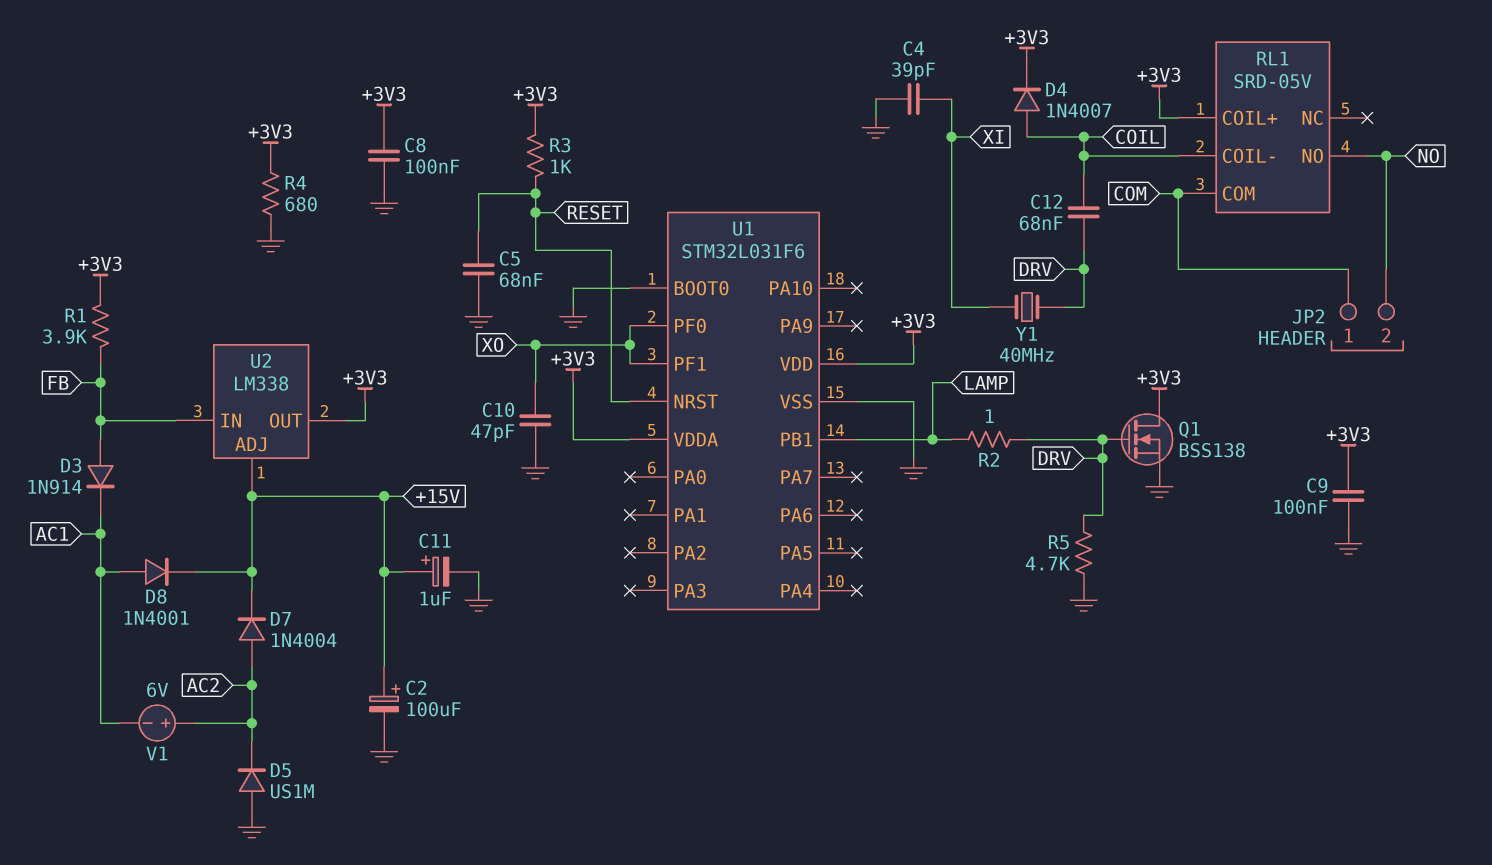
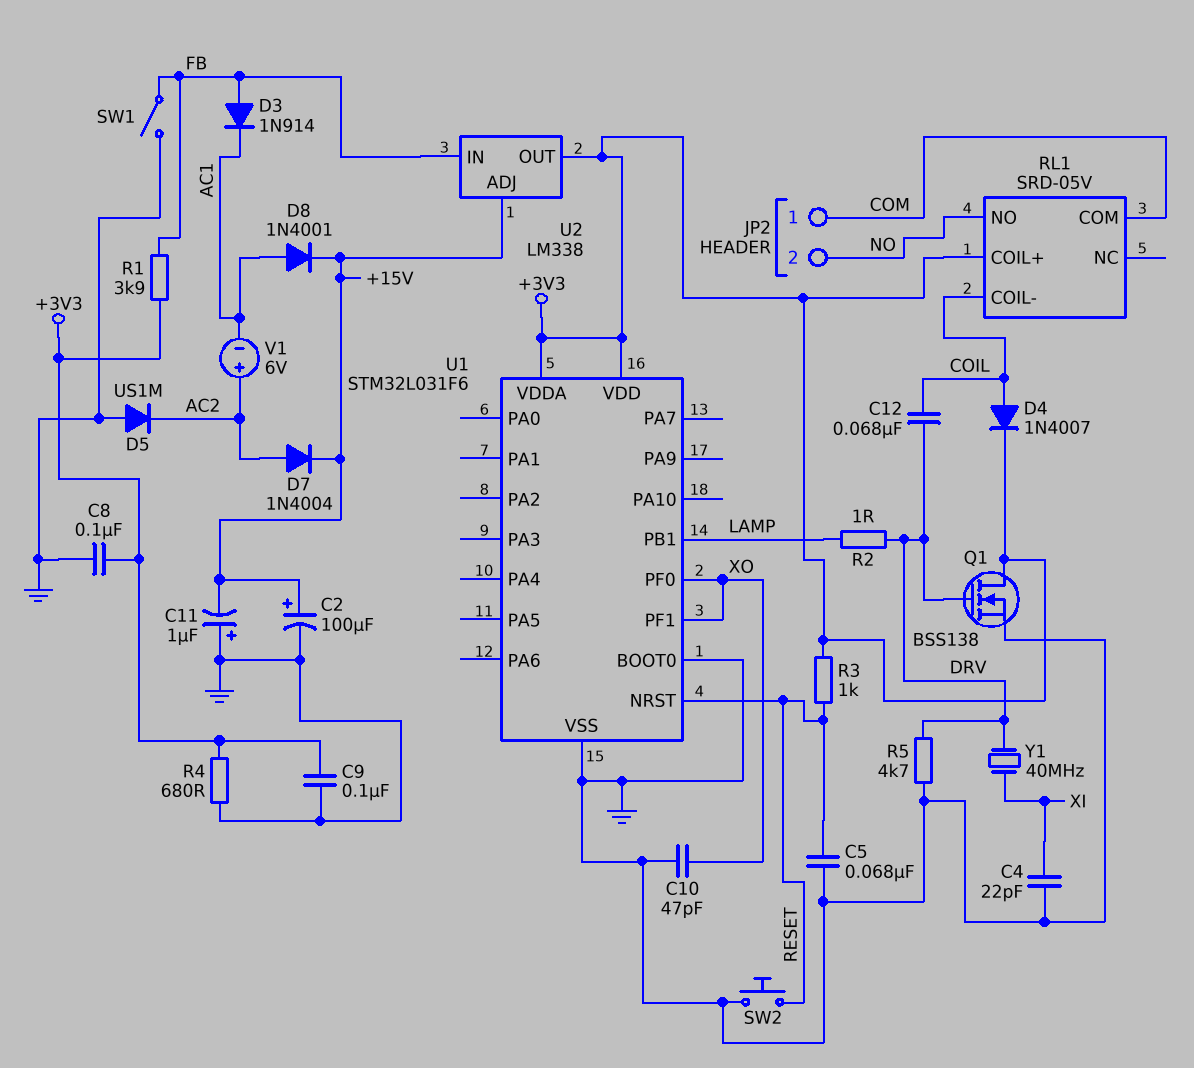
C4: 39pF (GND, XI) -> 22pF (GND, XI)
C11: 1uF (plus +15V, minus GND) -> 1uF (plus GND, minus +15V)
SW1: none -> switch (FB, GND)
SW2: none -> button (GND, RESET)

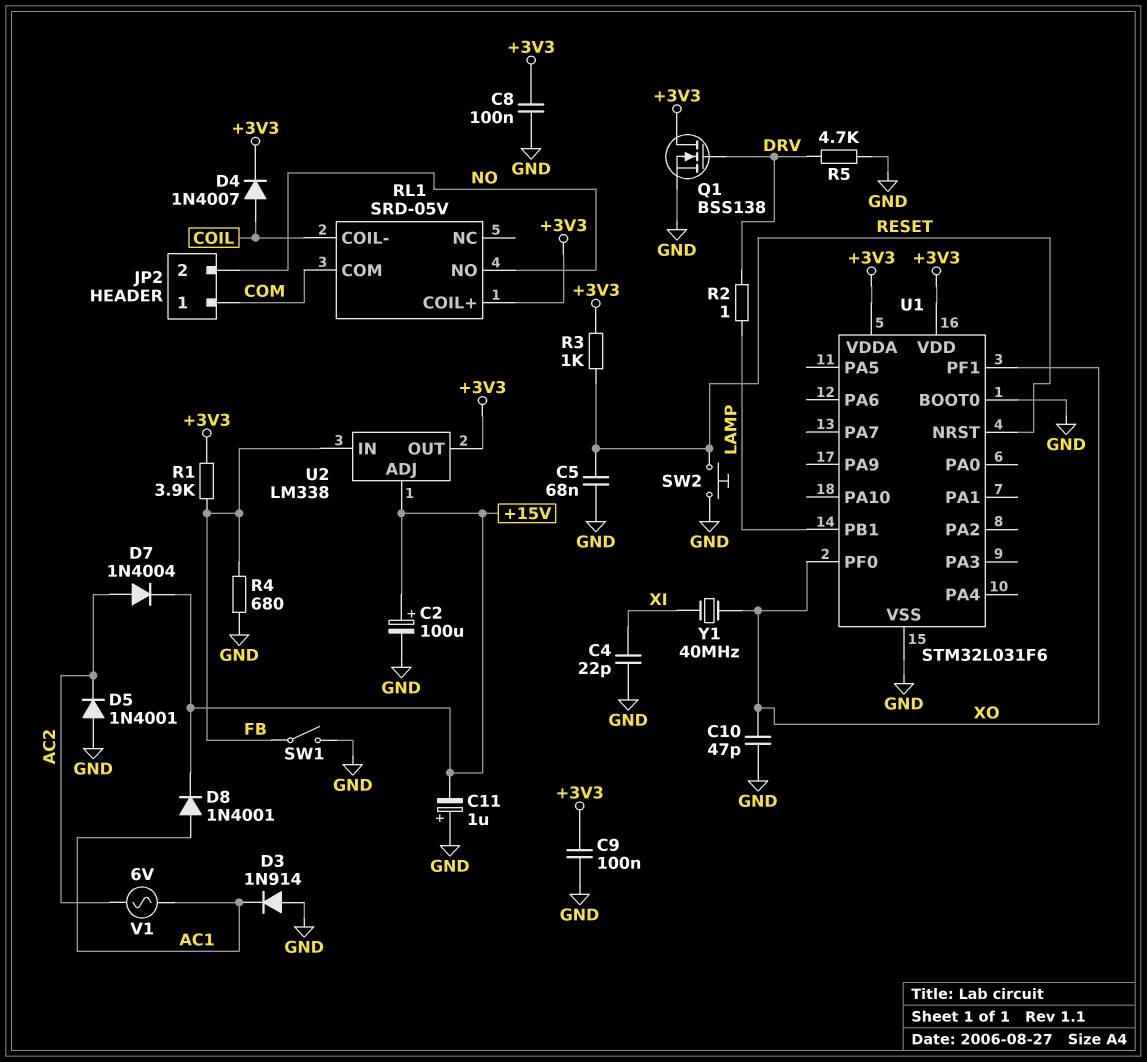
C12: 68nF (COIL, DRV) -> none
D3: diode 1N914 (A FB, K AC1) -> diode 1N914 (A GND, K AC1)
D5: diode US1M (A GND, K AC2) -> diode 1N4001 (A GND, K AC2)
R4: 680 (+3V3, GND) -> 680 (FB, GND)
V1: 6V (plus AC2, minus AC1) -> AC 6V (AC1, AC2)
Y1: 40MHz (DRV, XI) -> 40MHz (XI, XO)

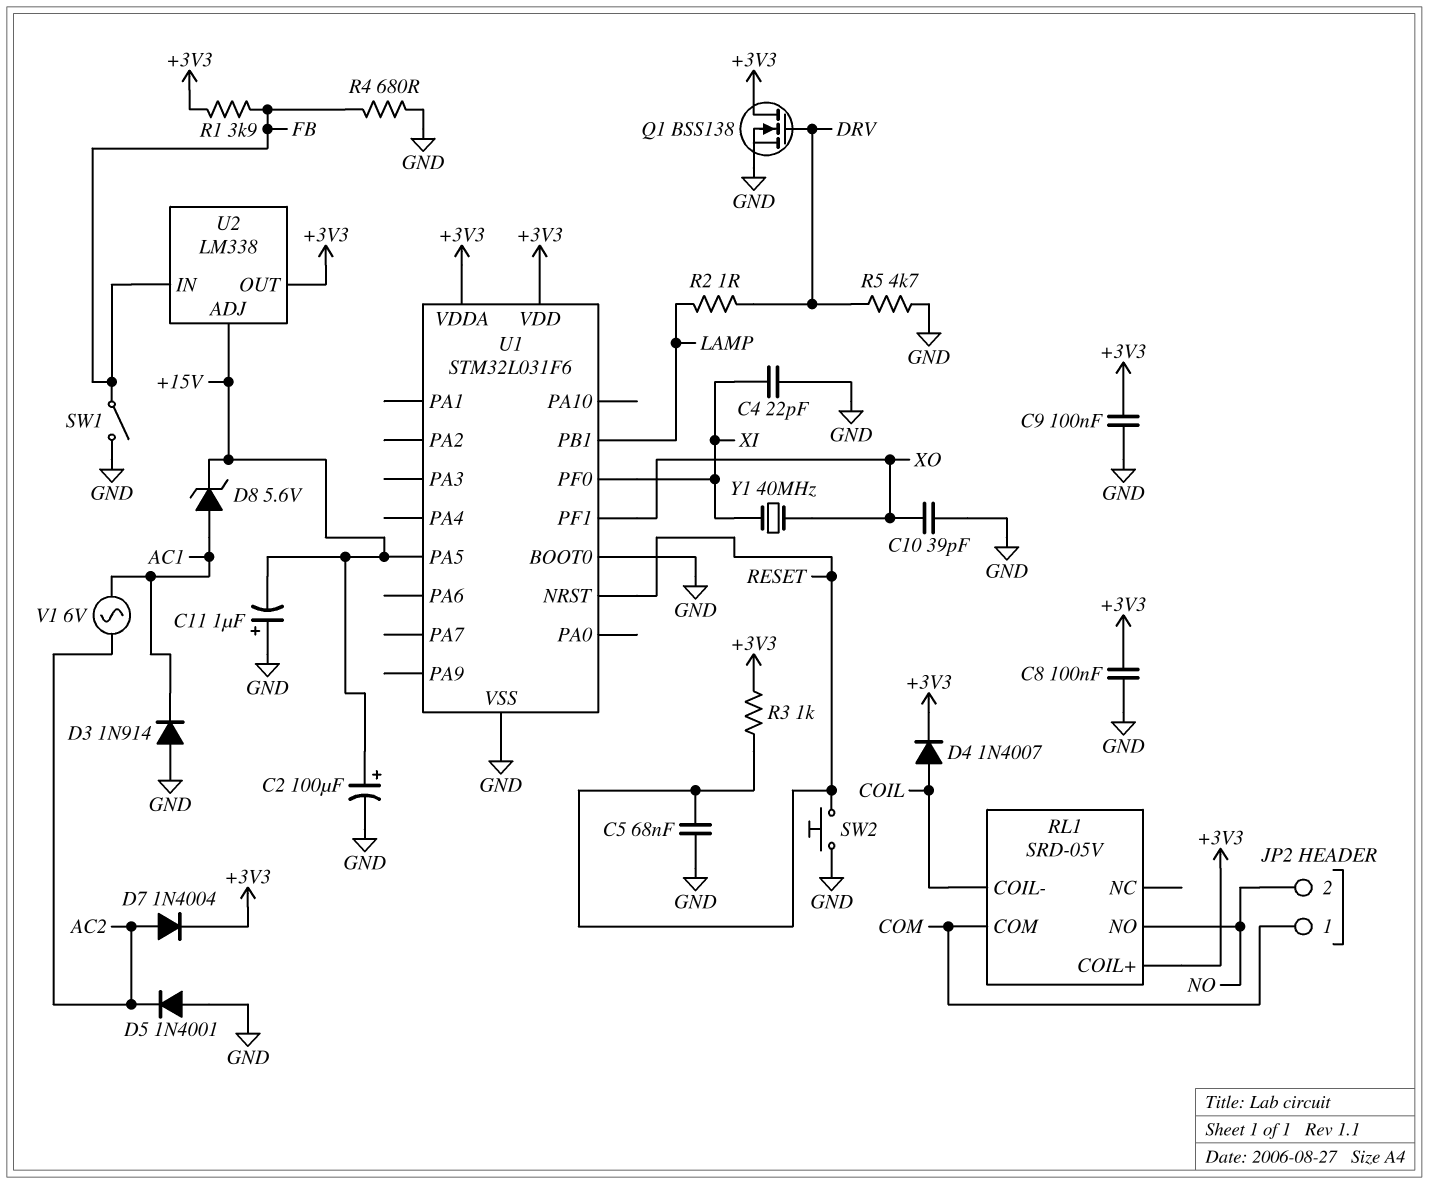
C10: 47pF (GND, XO) -> 39pF (GND, XO)
D7: diode 1N4004 (A AC2, K +15V) -> diode 1N4004 (A AC2, K +3V3)
D8: diode 1N4001 (A AC1, K +15V) -> zener 5.6V (A AC1, K +15V)
U1 pin PA5: none -> +15V
U1 pin PF0: XO -> XI

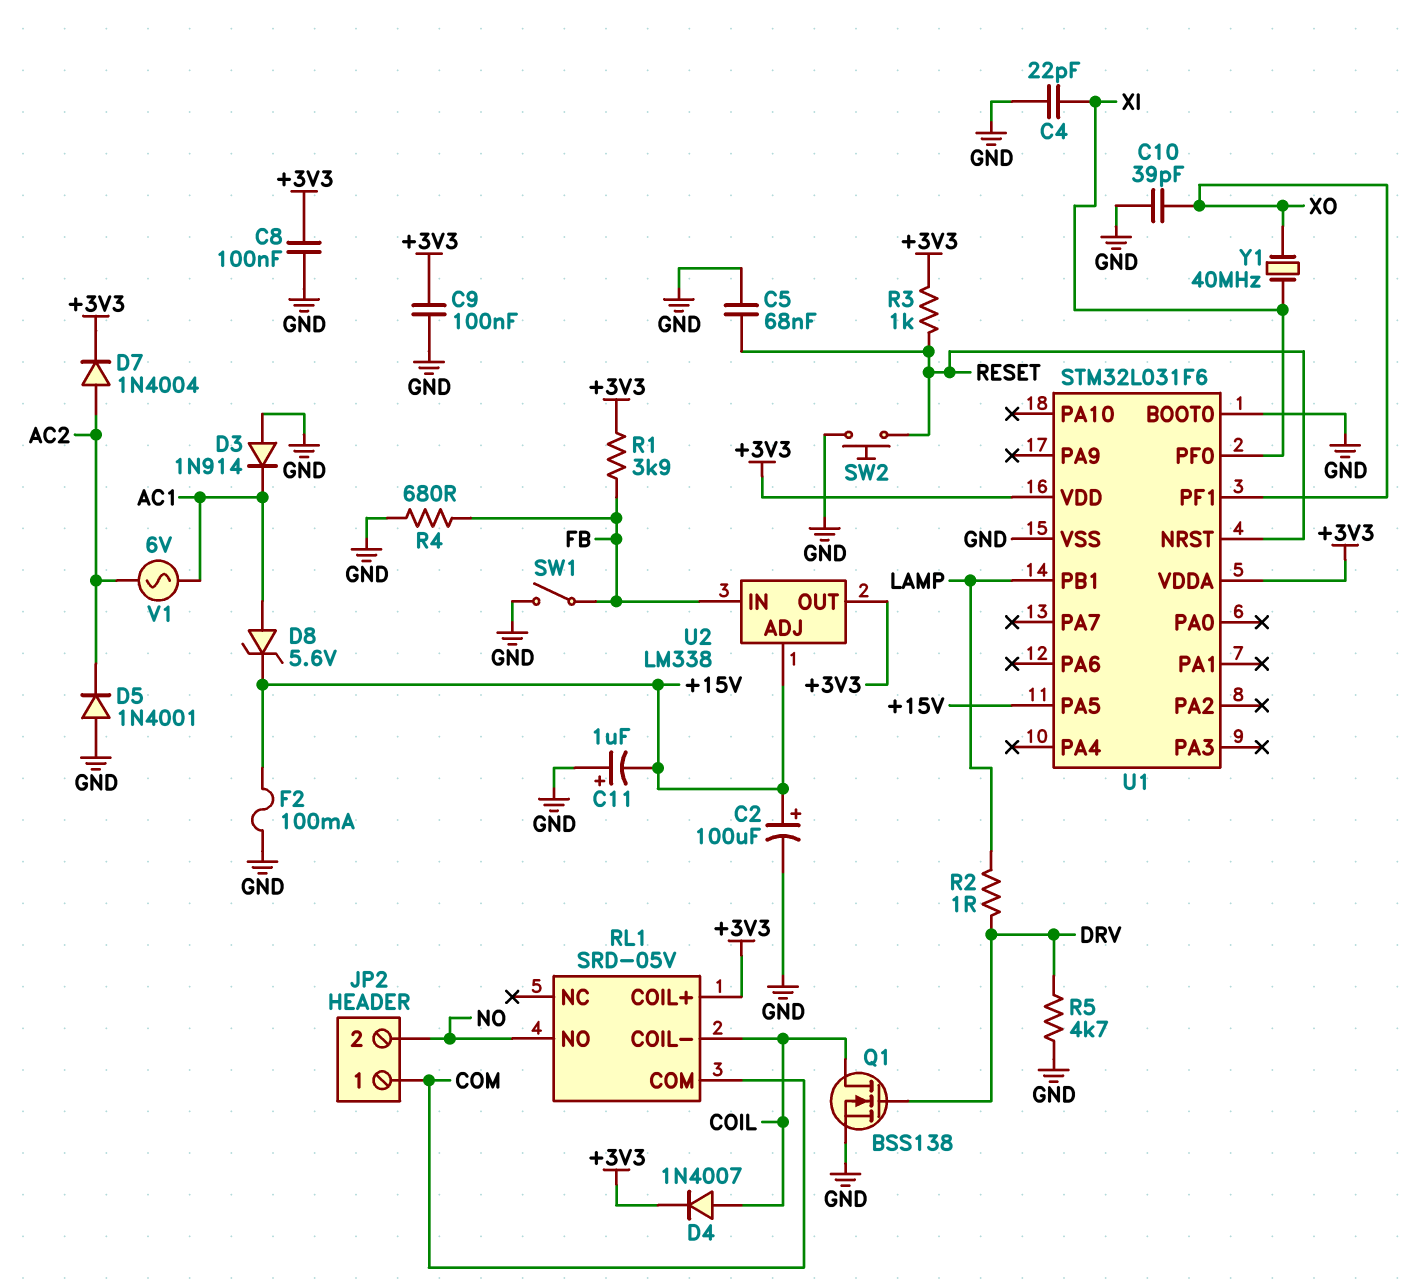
F2: none -> 100mA (+15V, GND)
Q1: NMOS BSS138 (G DRV, D +3V3, S GND) -> NMOS BSS138 (G DRV, D COIL, S GND)

